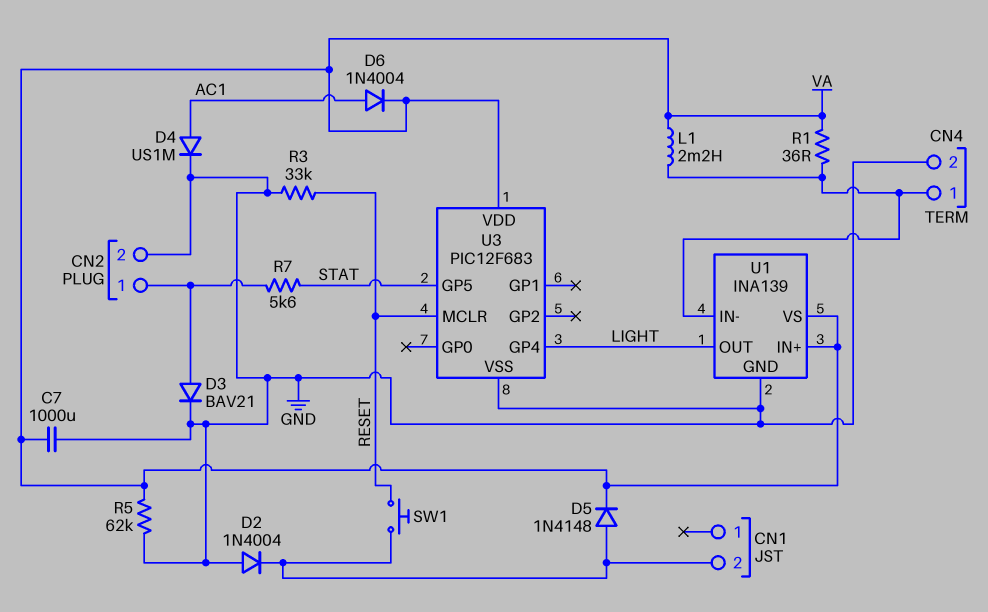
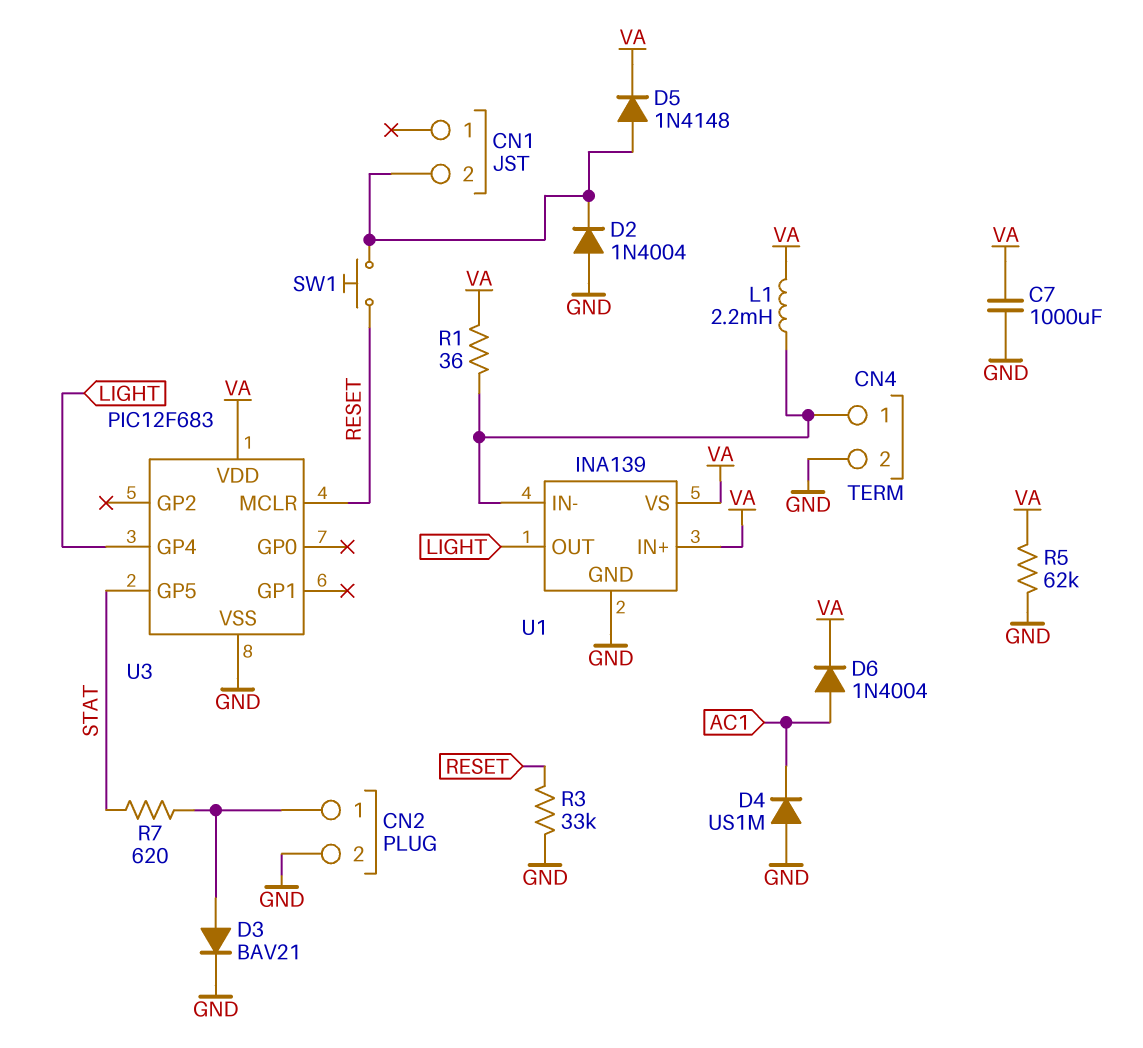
D4: diode US1M (A AC1, K GND) -> diode US1M (A GND, K AC1)
R7: 5.6k (CN2/1, STAT) -> 620 (CN2/1, STAT)

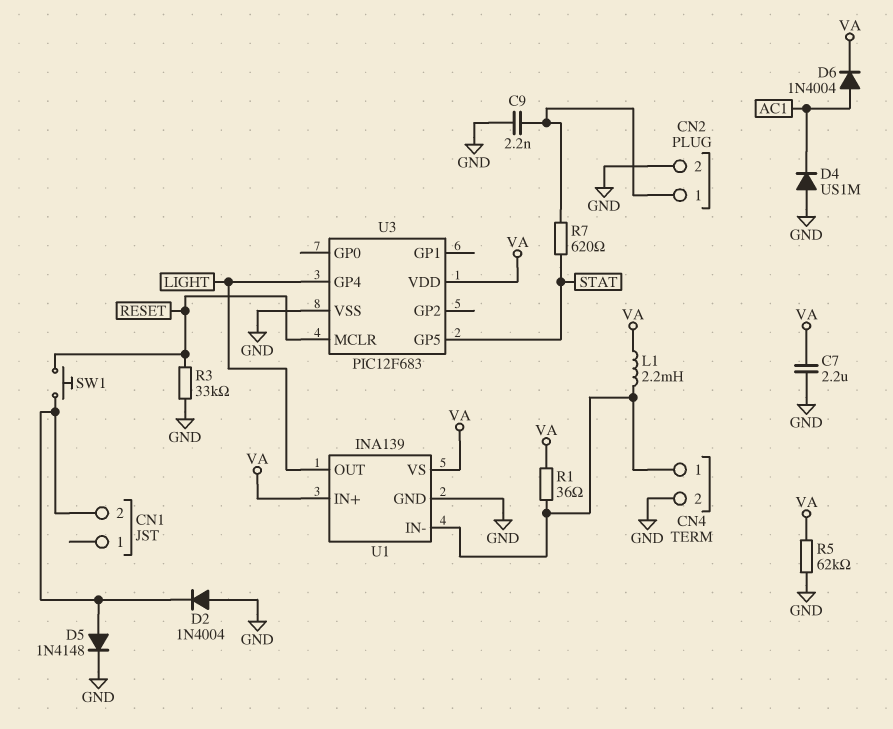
C7: 1000uF (GND, VA) -> 2.2uF (GND, VA)
C9: none -> 2.2nF (CN2/1, GND)
D3: diode BAV21 (A CN2/1, K GND) -> none
D5: diode 1N4148 (A CN1/2, K VA) -> diode 1N4148 (A CN1/2, K GND)

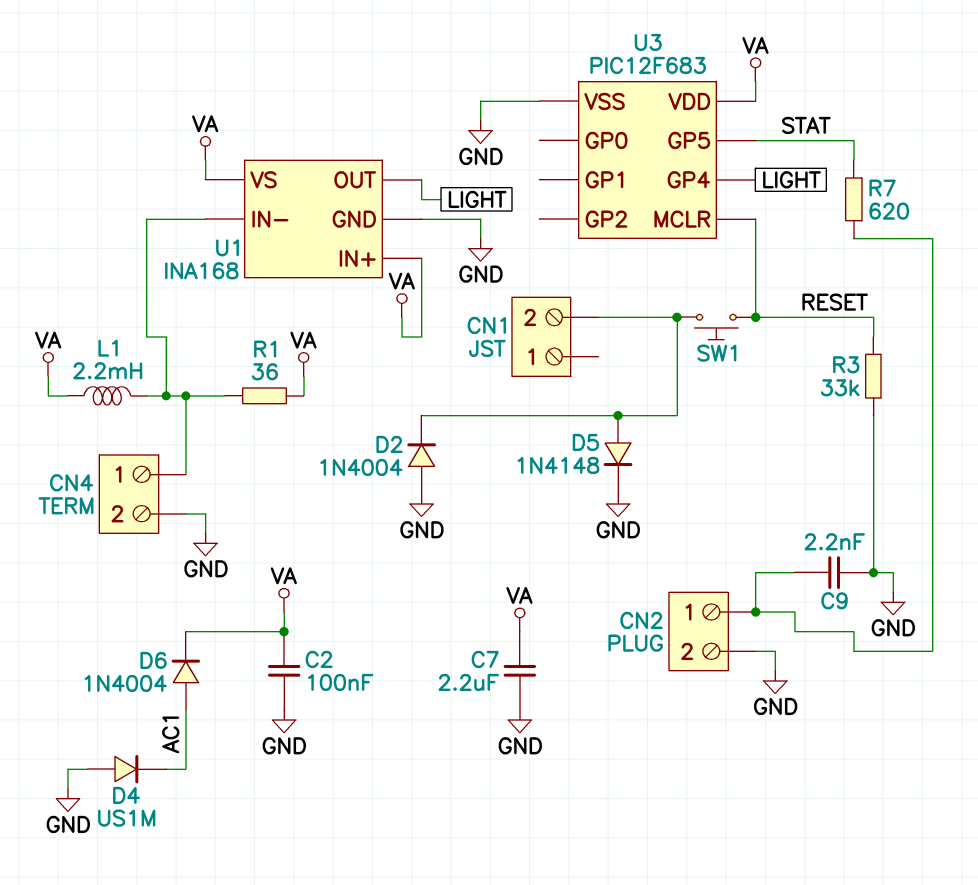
C2: none -> 100nF (GND, VA)
R5: 62k (GND, VA) -> none
U1: INA139 -> INA168

